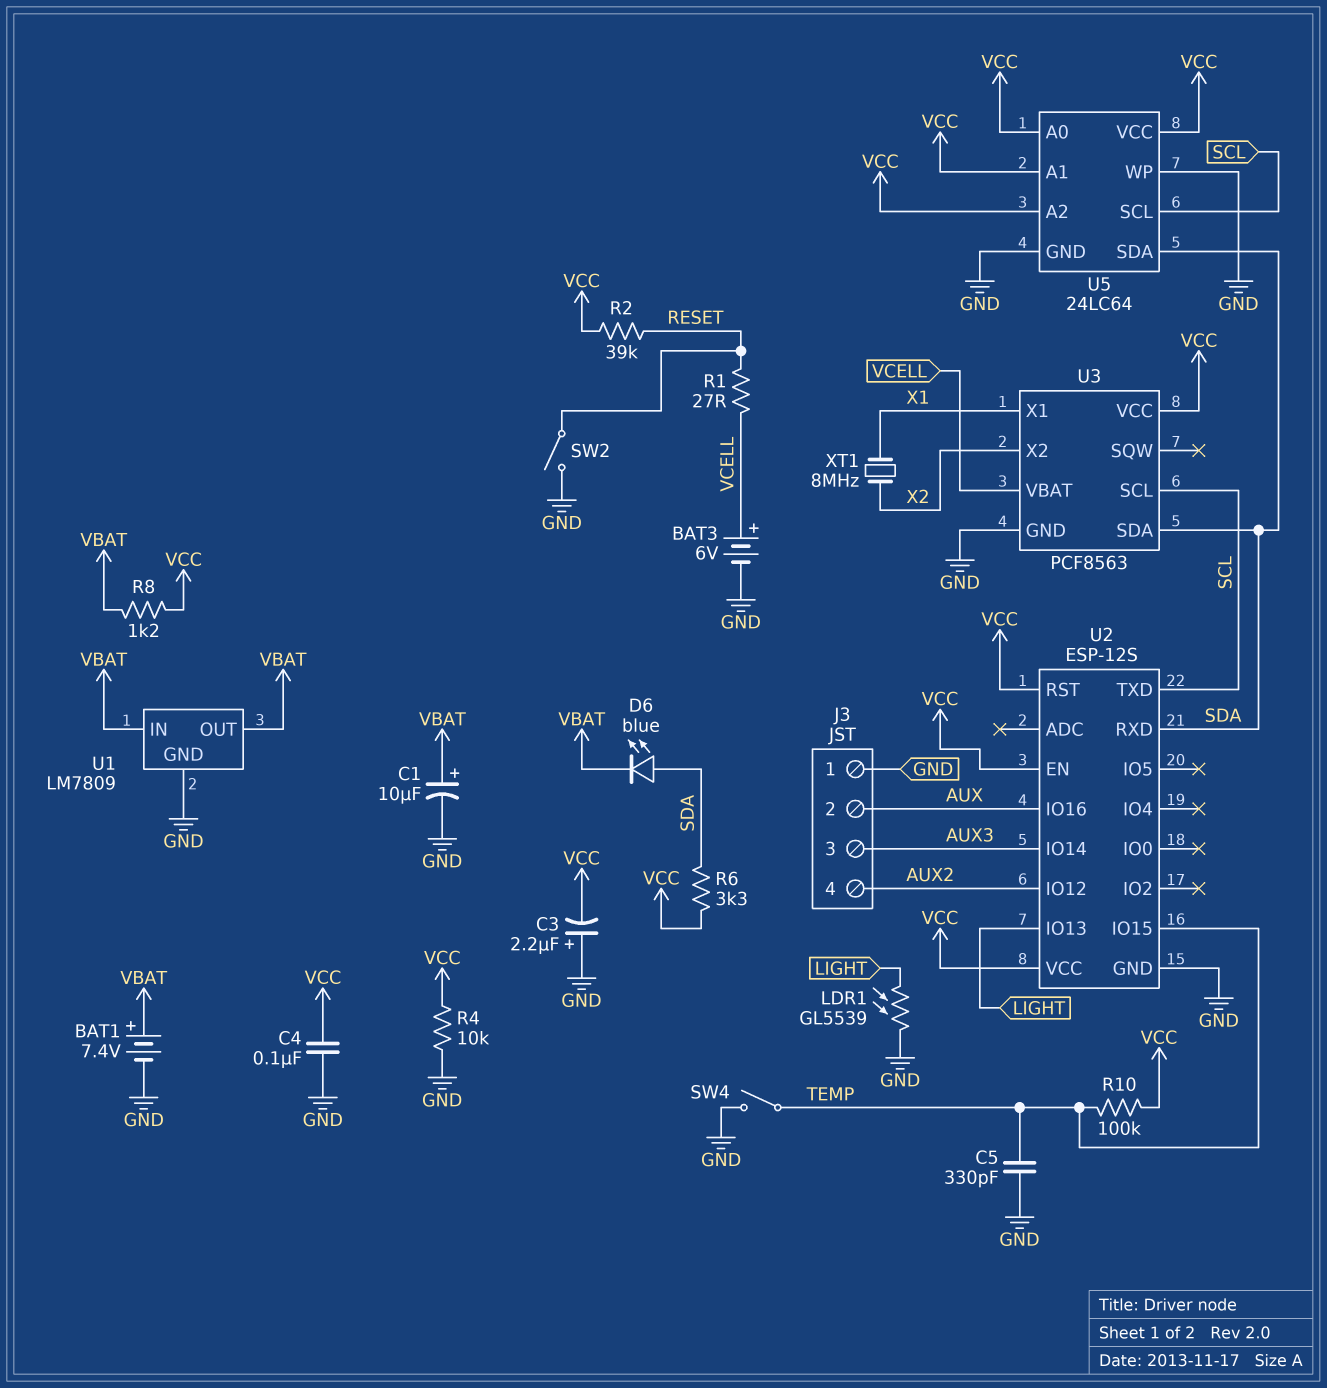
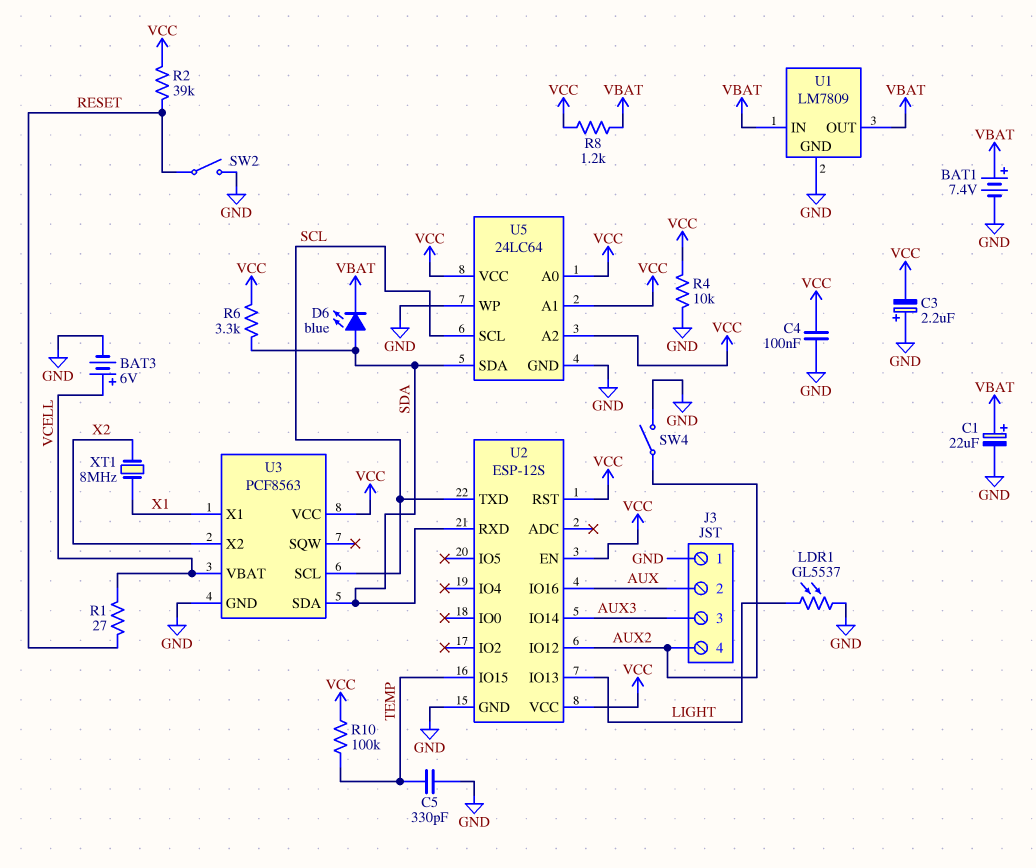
C1: 10uF (plus VBAT, minus GND) -> 22uF (plus VBAT, minus GND)
LDR1: GL5539 (GND, LIGHT) -> GL5537 (GND, LIGHT)
SW4: switch (GND, TEMP) -> switch (AUX2, GND)

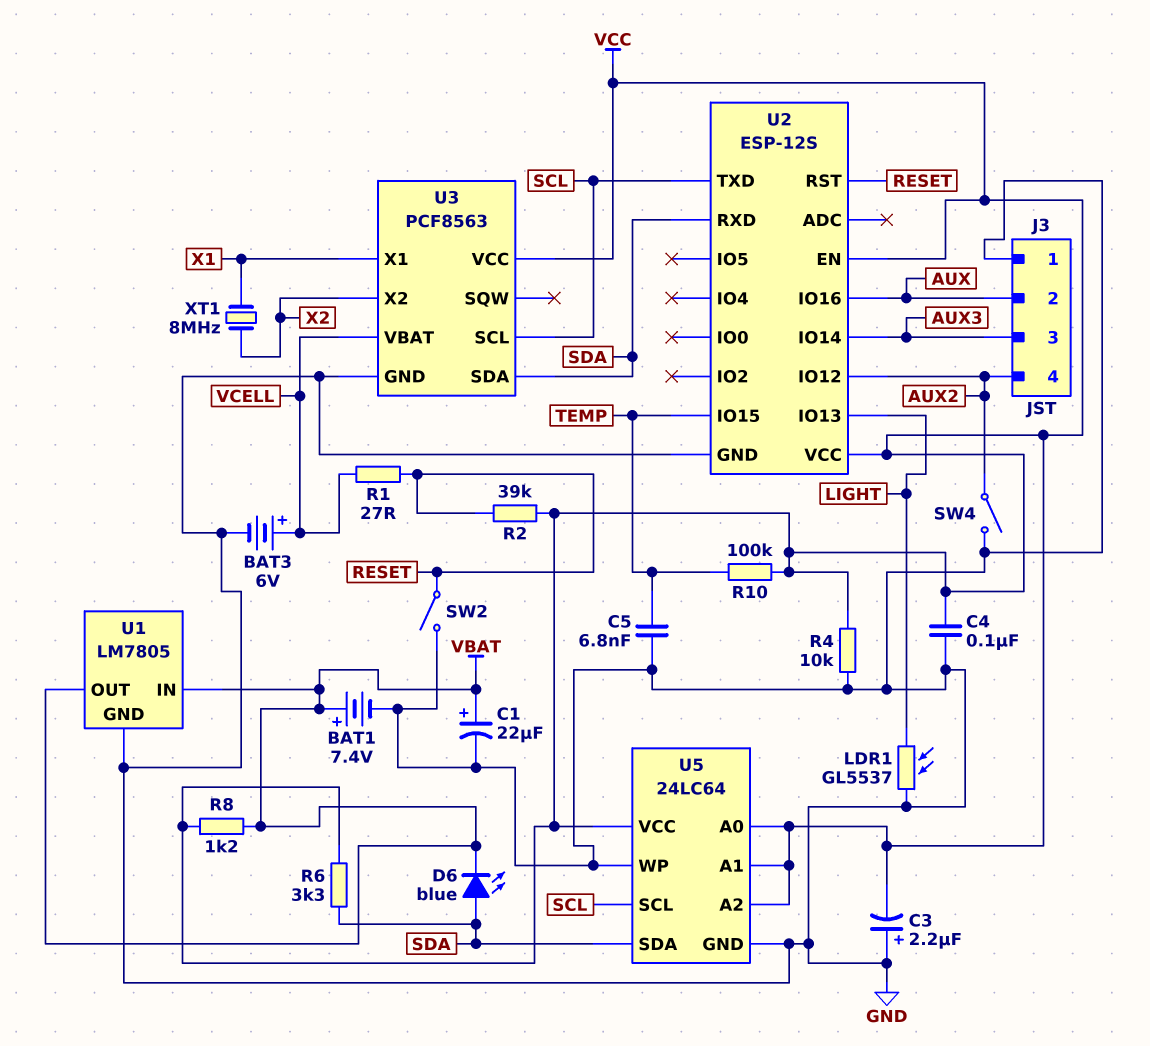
C5: 330pF (GND, TEMP) -> 6.8nF (GND, TEMP)
U1: LM7809 -> LM7805
U2 pin RST: VCC -> RESET

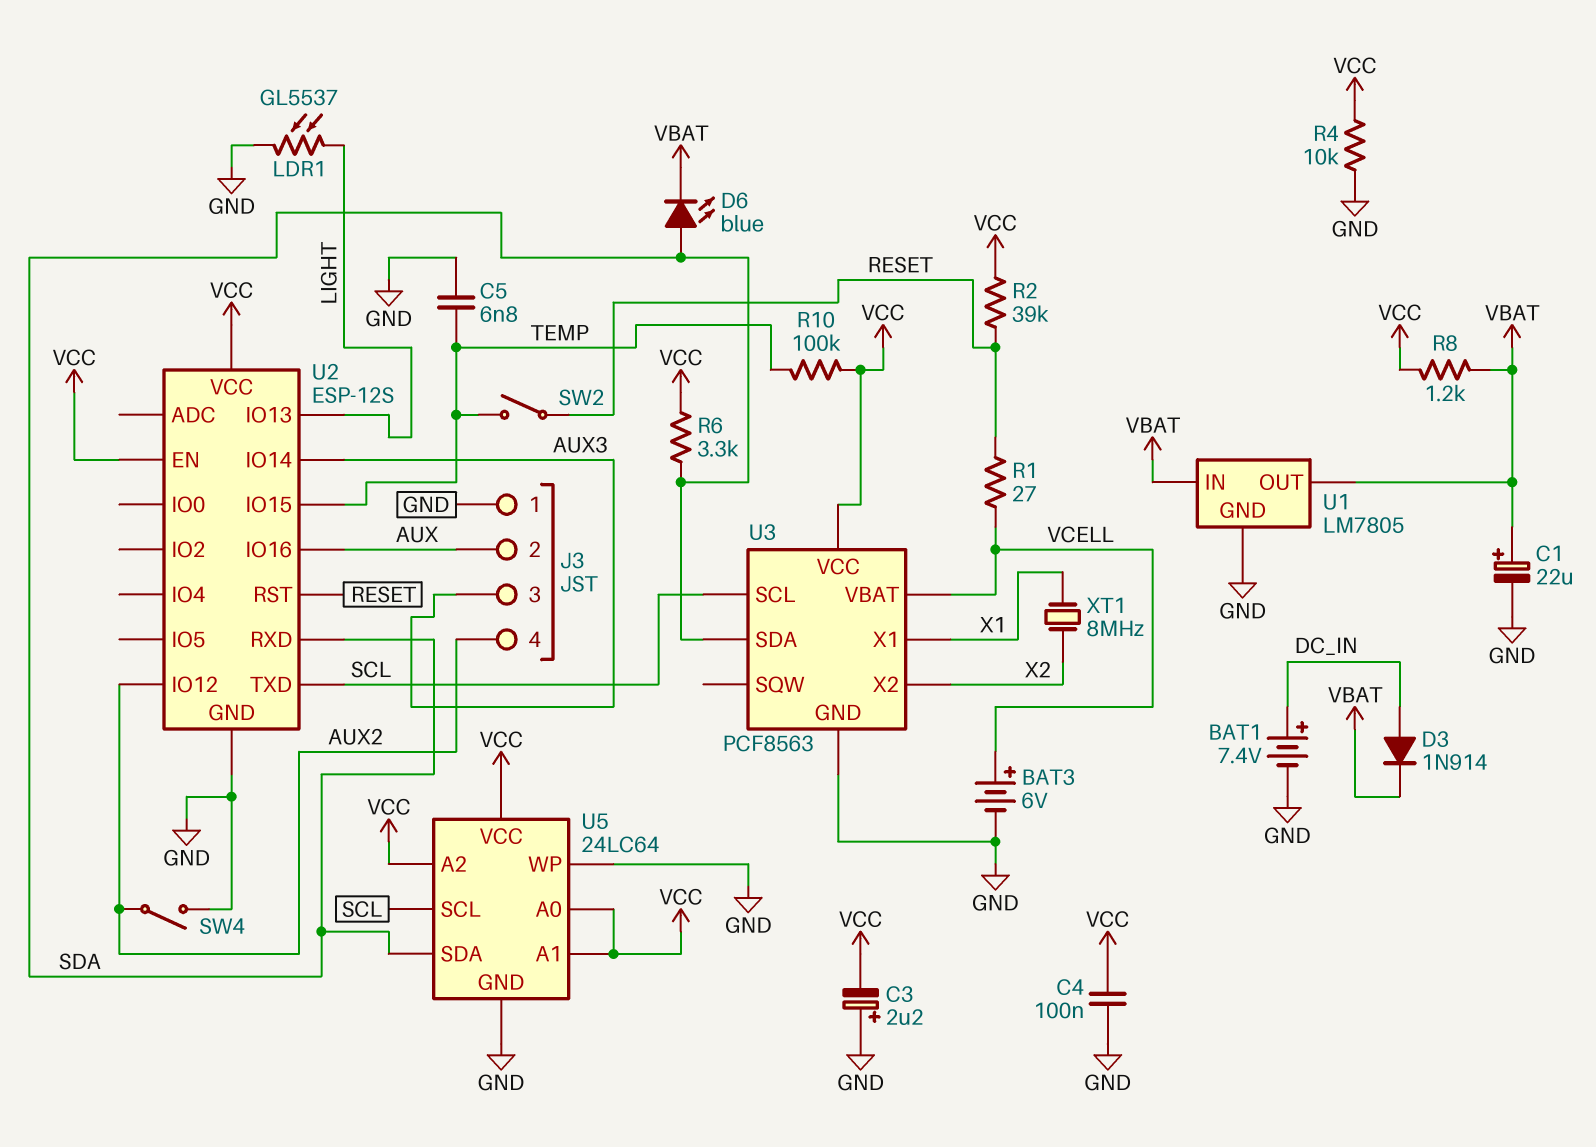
BAT1: 7.4V (plus VBAT, minus GND) -> 7.4V (plus DC_IN, minus GND)
D3: none -> diode 1N914 (A DC_IN, K VBAT)
SW2: switch (GND, RESET) -> switch (RESET, TEMP)

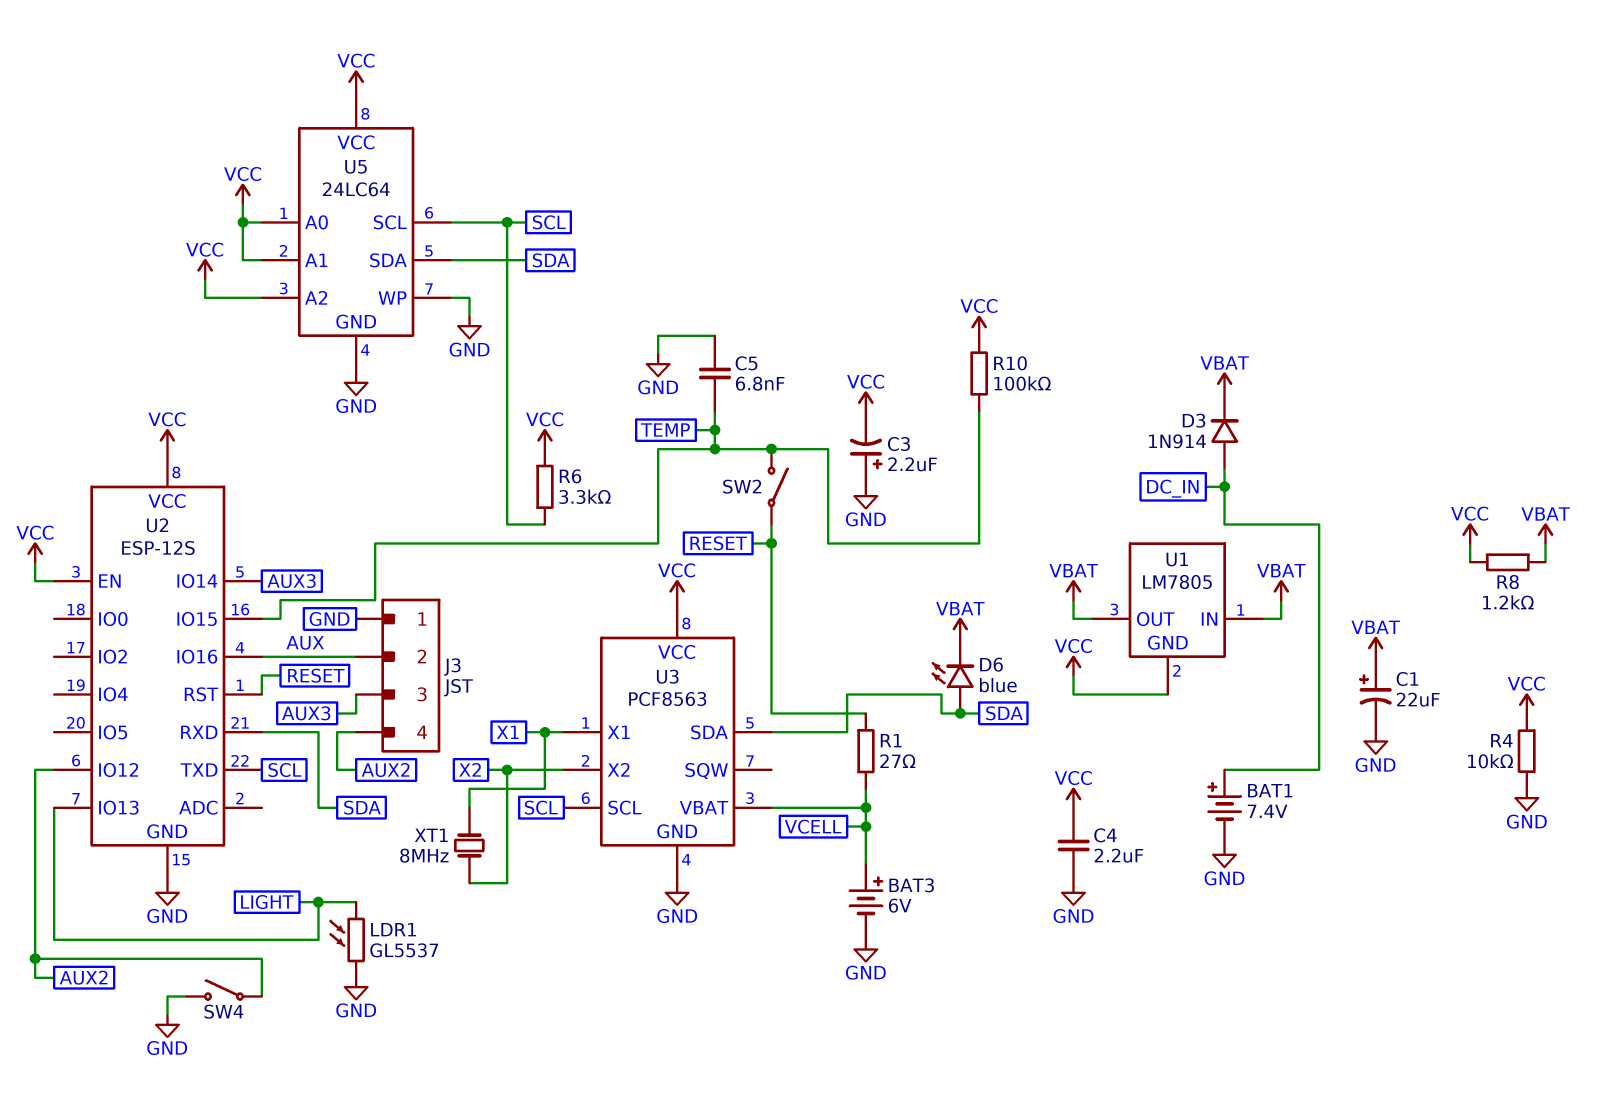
C4: 100nF (GND, VCC) -> 2.2uF (GND, VCC)
R2: 39k (RESET, VCC) -> none
R6: 3.3k (SDA, VCC) -> 3.3k (SCL, VCC)
U1 pin GND: GND -> VCC

